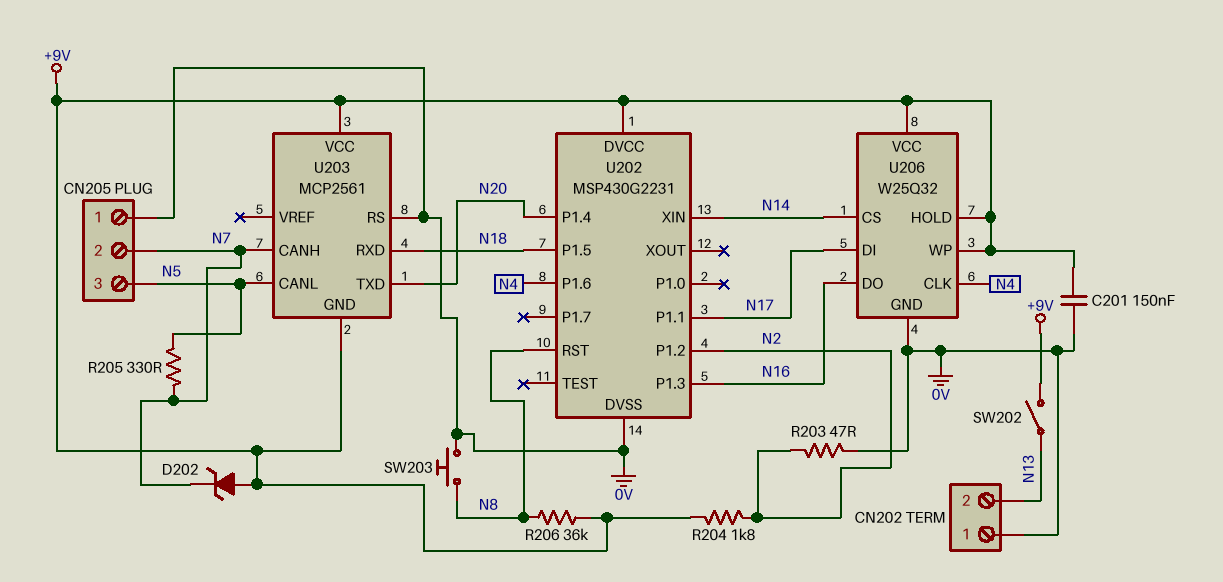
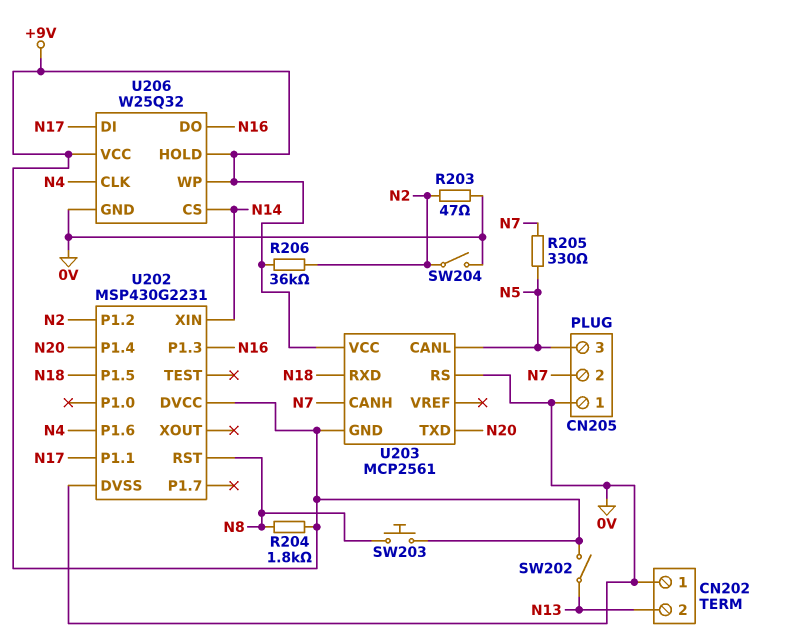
C201: 150nF (+9V, 0V) -> none
D202: zener (A +9V, K N7) -> none
R204: 1.8k (+9V, N2) -> 1.8k (+9V, N8)
R206: 36k (+9V, N8) -> 36k (+9V, N2)
SW203: button (0V, N8) -> button (+9V, N8)
SW204: none -> switch (0V, N2)

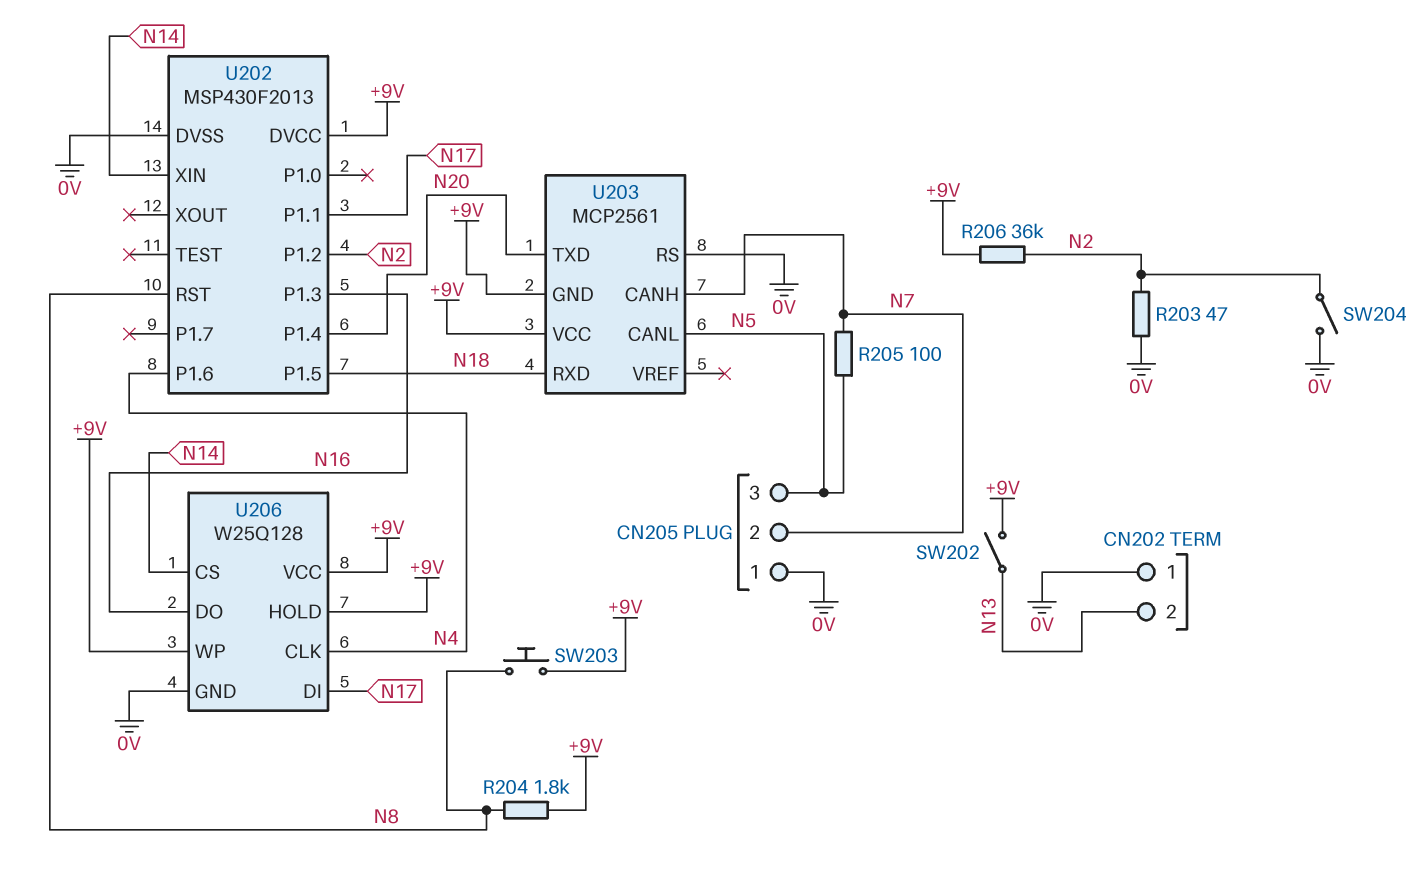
R205: 330 (N5, N7) -> 100 (N5, N7)
U202: MSP430G2231 -> MSP430F2013
U206: W25Q32 -> W25Q128

